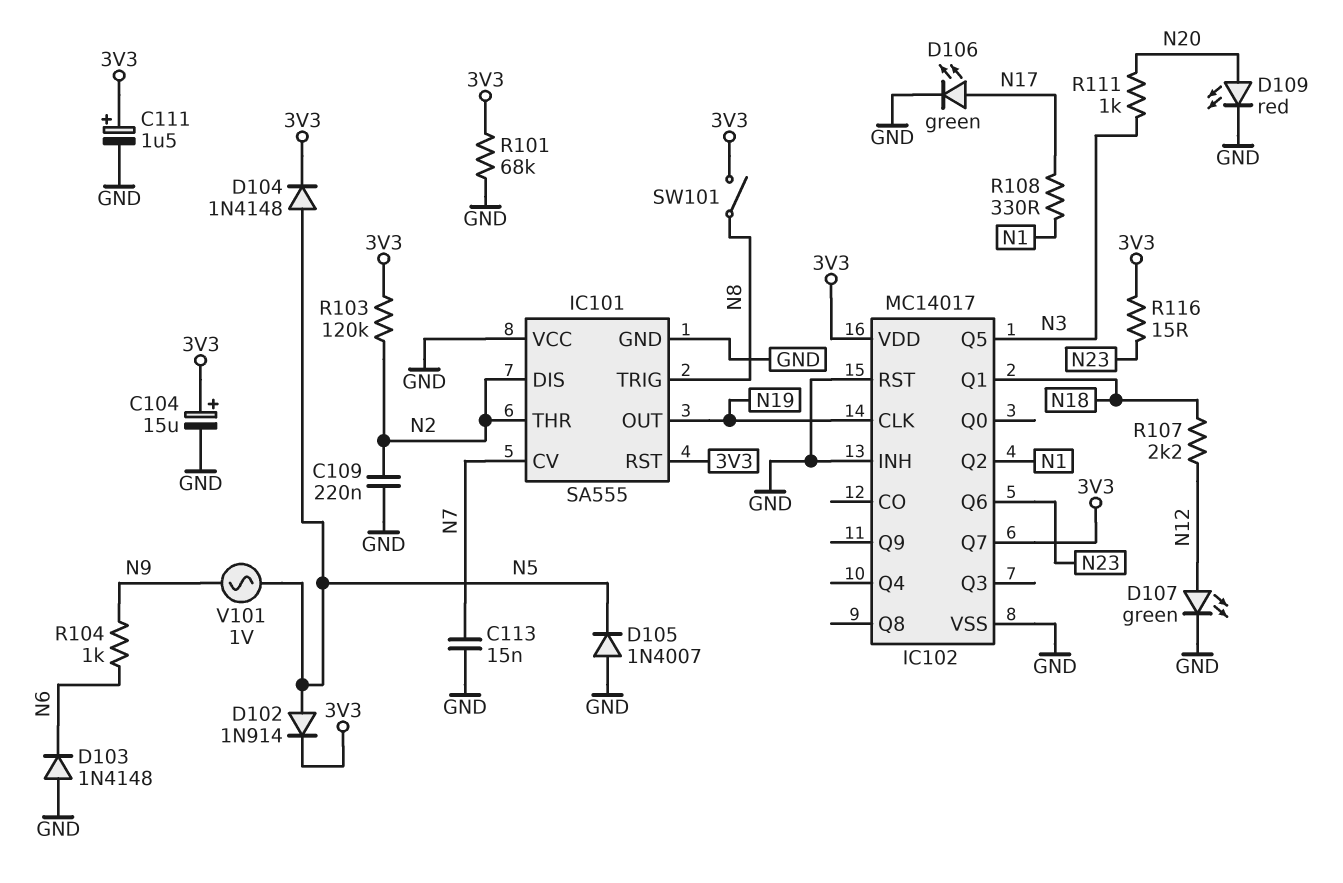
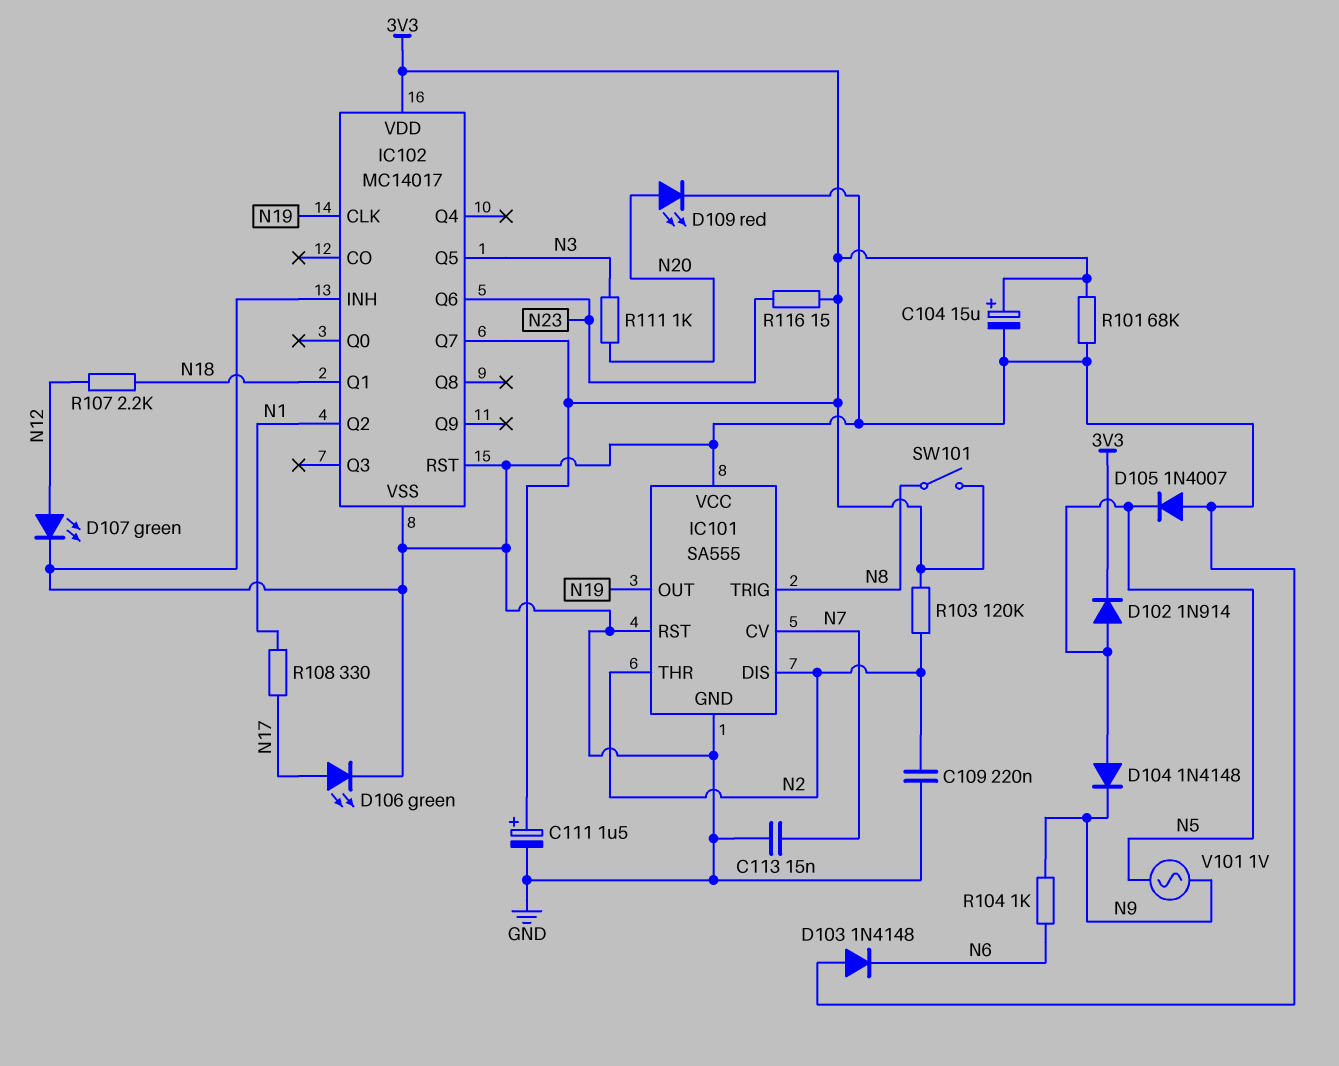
D104: diode 1N4148 (A N5, K 3V3) -> diode 1N4148 (A N5, K N9)
IC101 pin RST: 3V3 -> GND

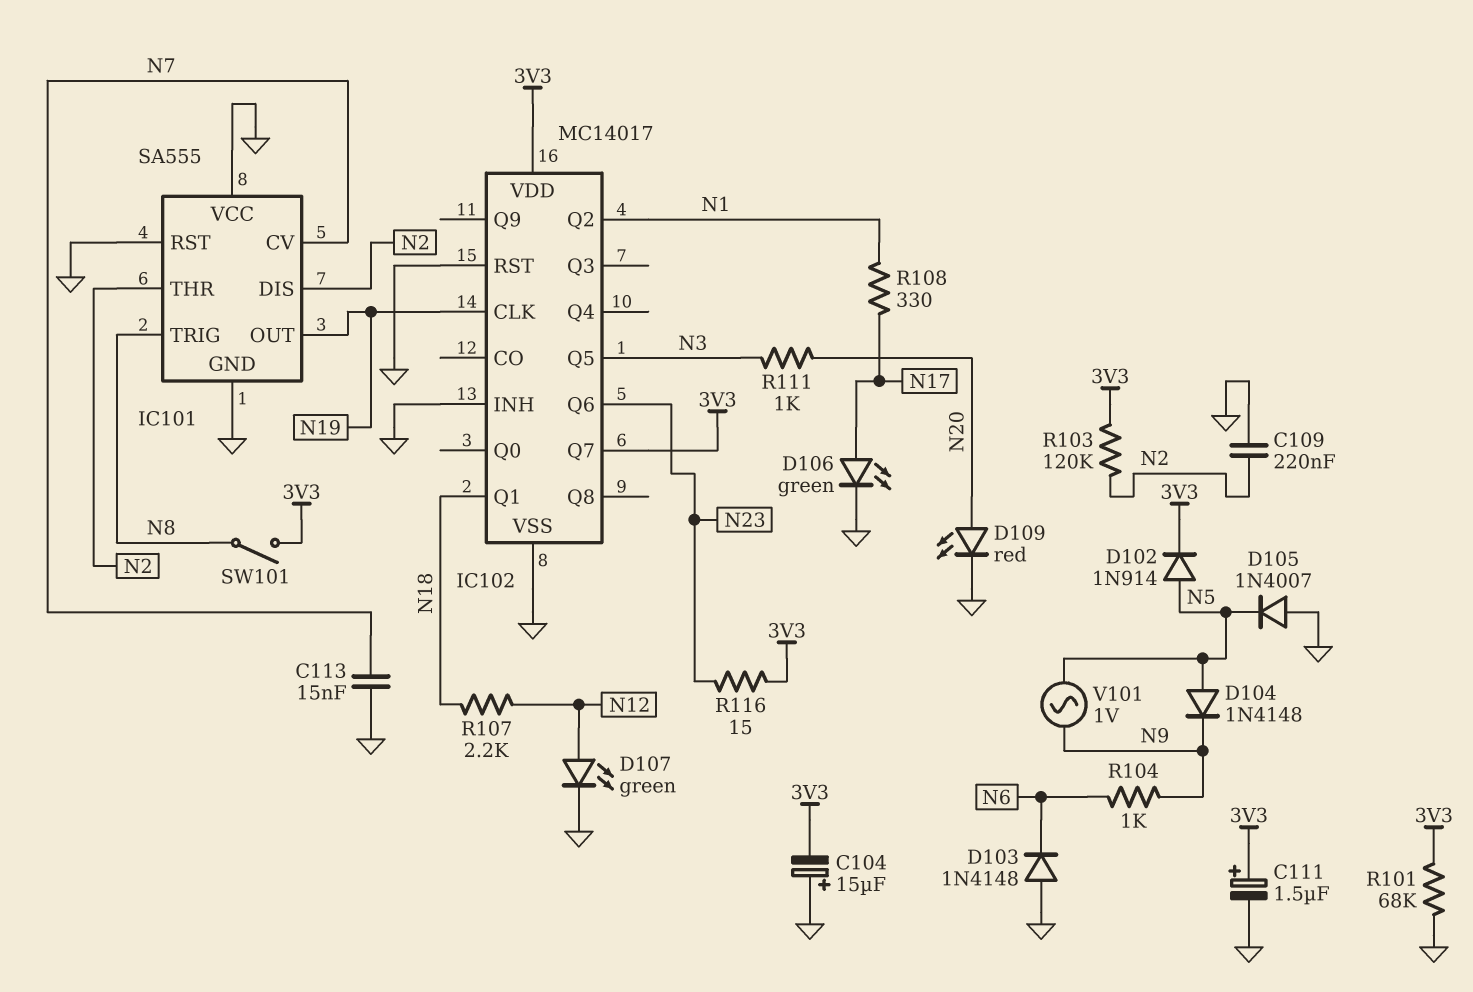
C104: 15uF (plus 3V3, minus GND) -> 15uF (plus GND, minus 3V3)

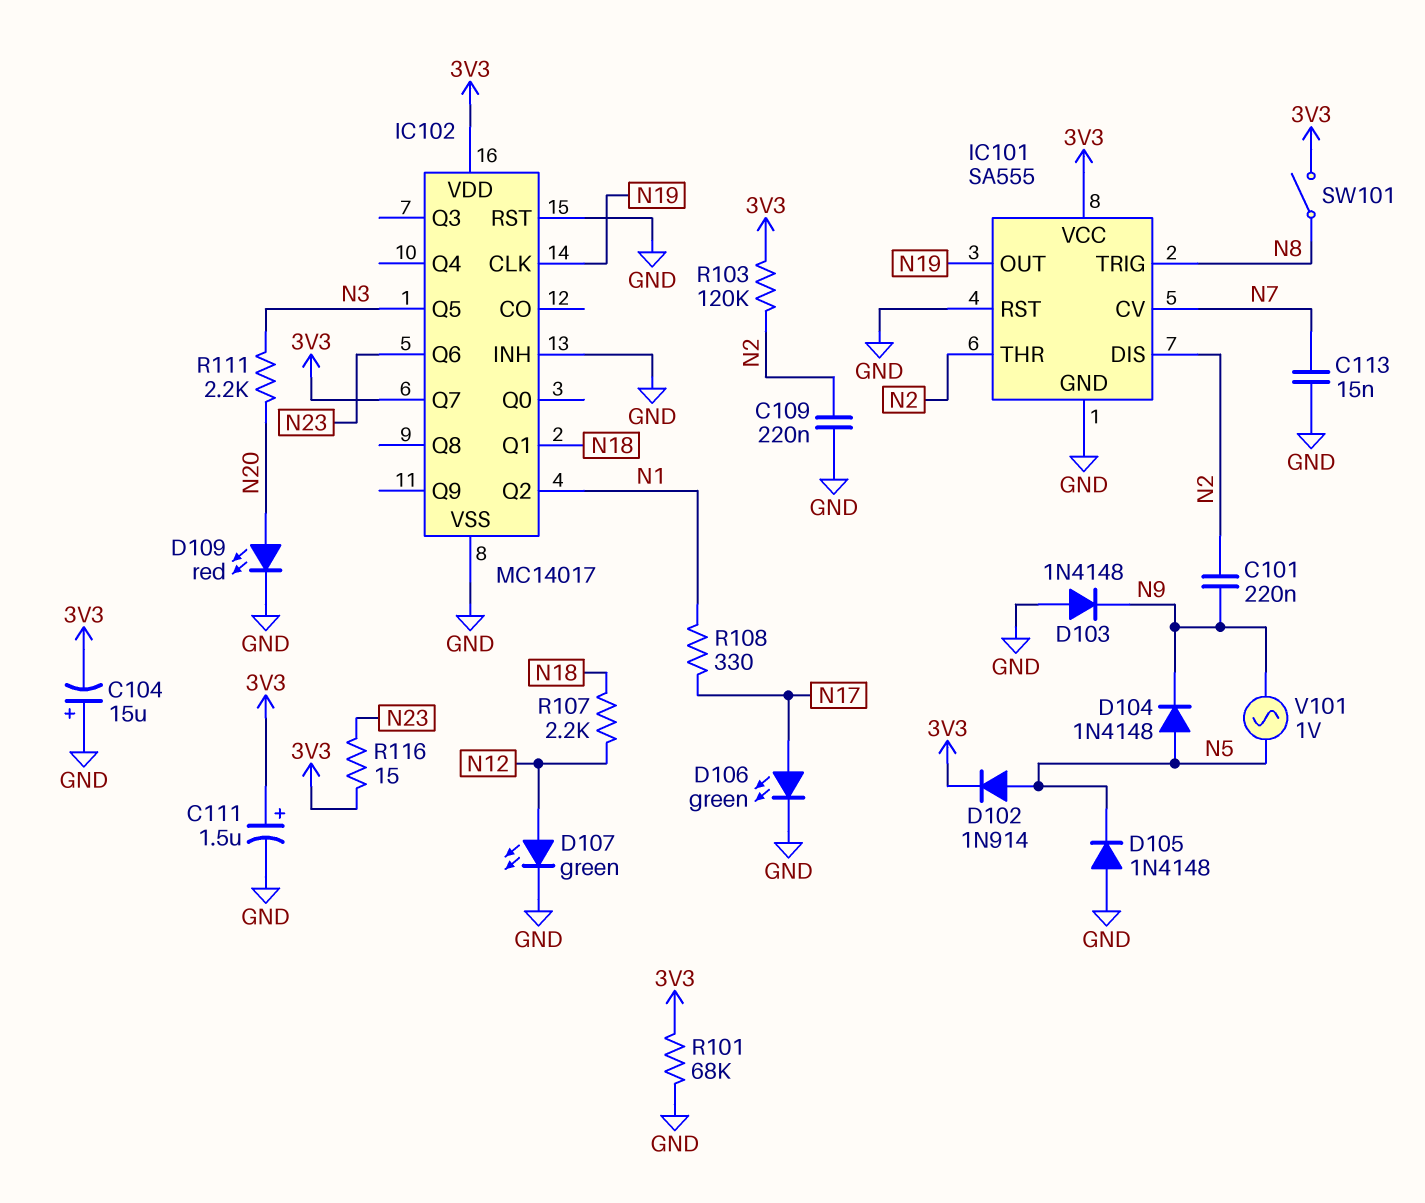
C101: none -> 220nF (N2, N9)
D103: diode 1N4148 (A GND, K N6) -> diode 1N4148 (A GND, K N9)
D105: diode 1N4007 (A GND, K N5) -> diode 1N4148 (A GND, K N5)
IC101 pin VCC: GND -> 3V3
R104: 1k (N6, N9) -> none
R111: 1k (N3, N20) -> 2.2k (N3, N20)

